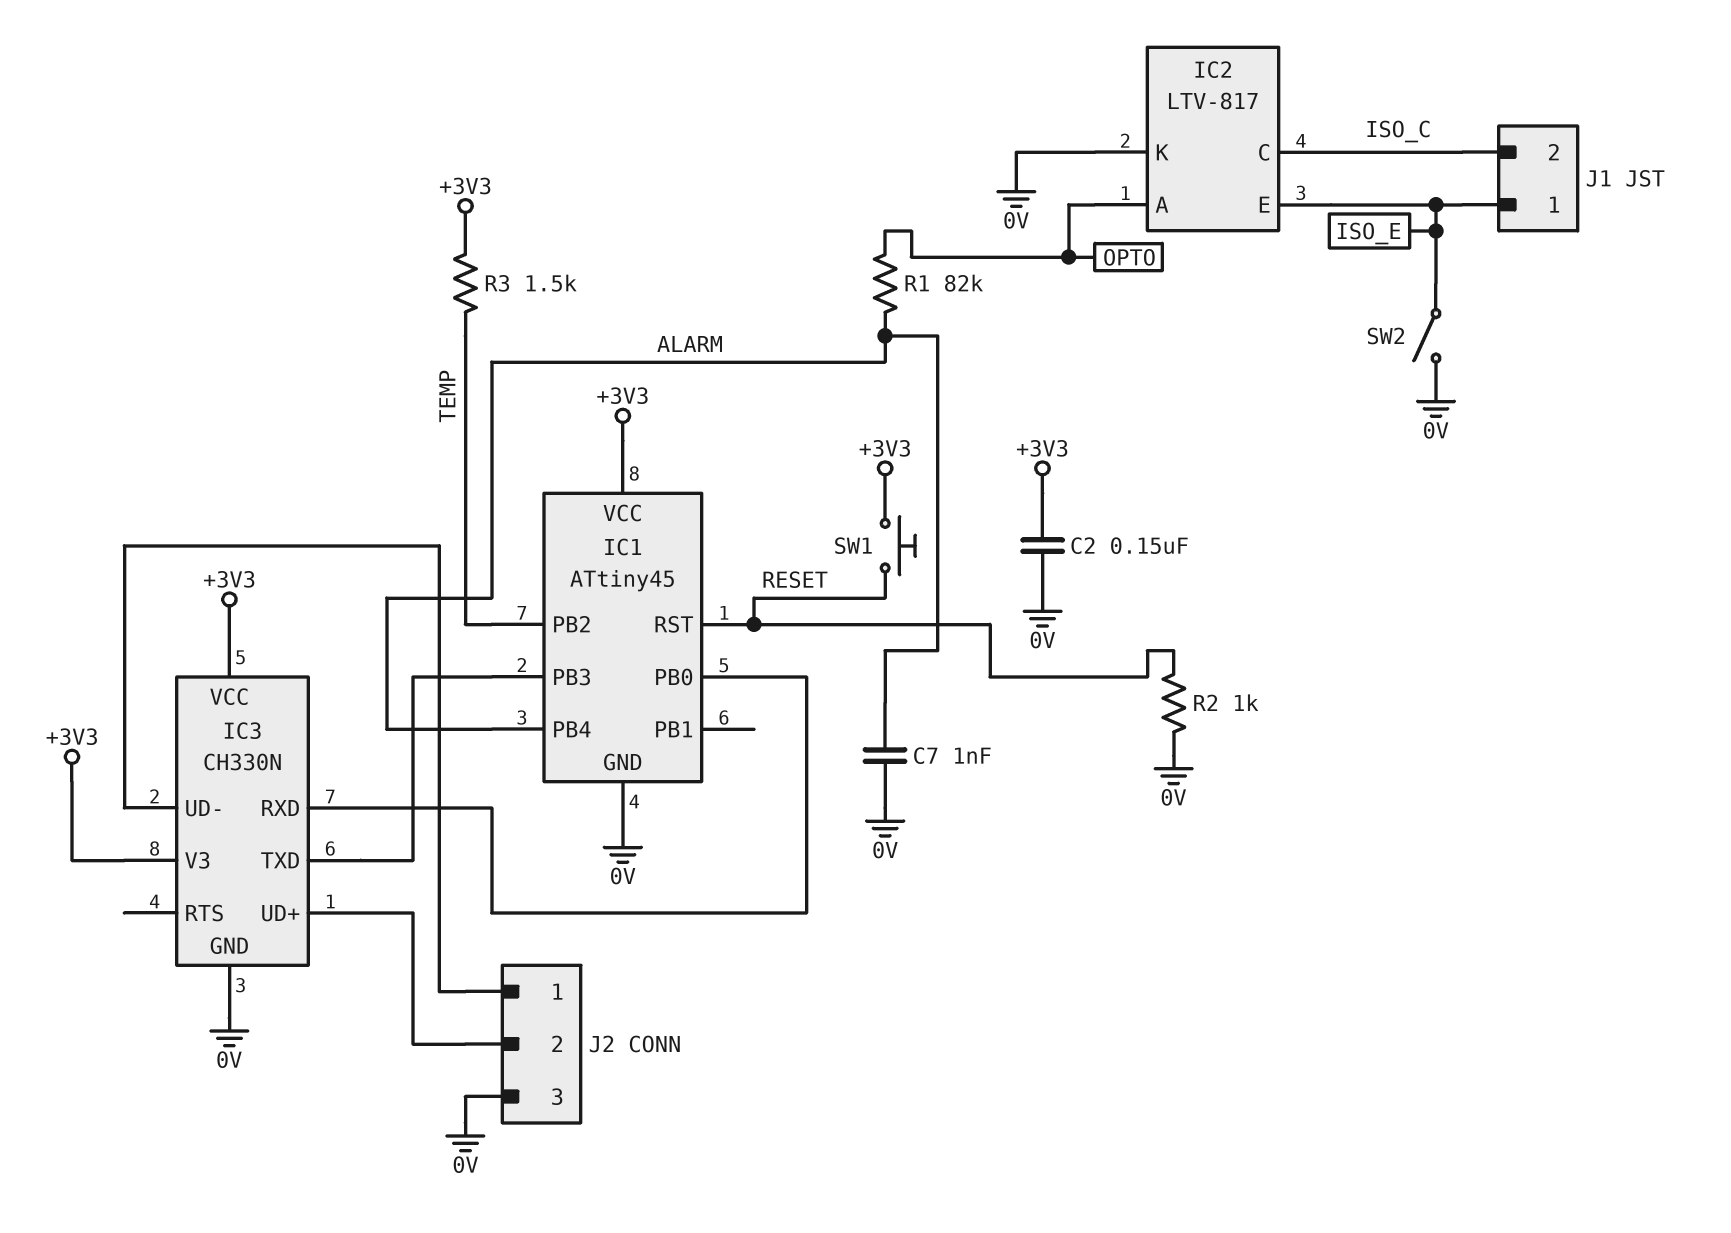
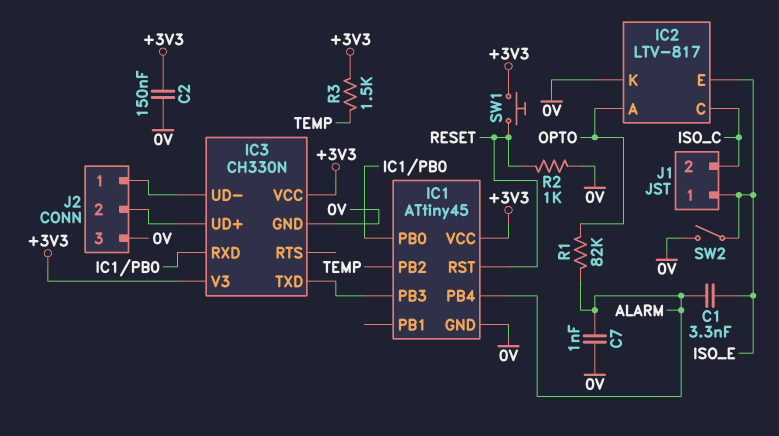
C1: none -> 3.3nF (ALARM, ISO_E)

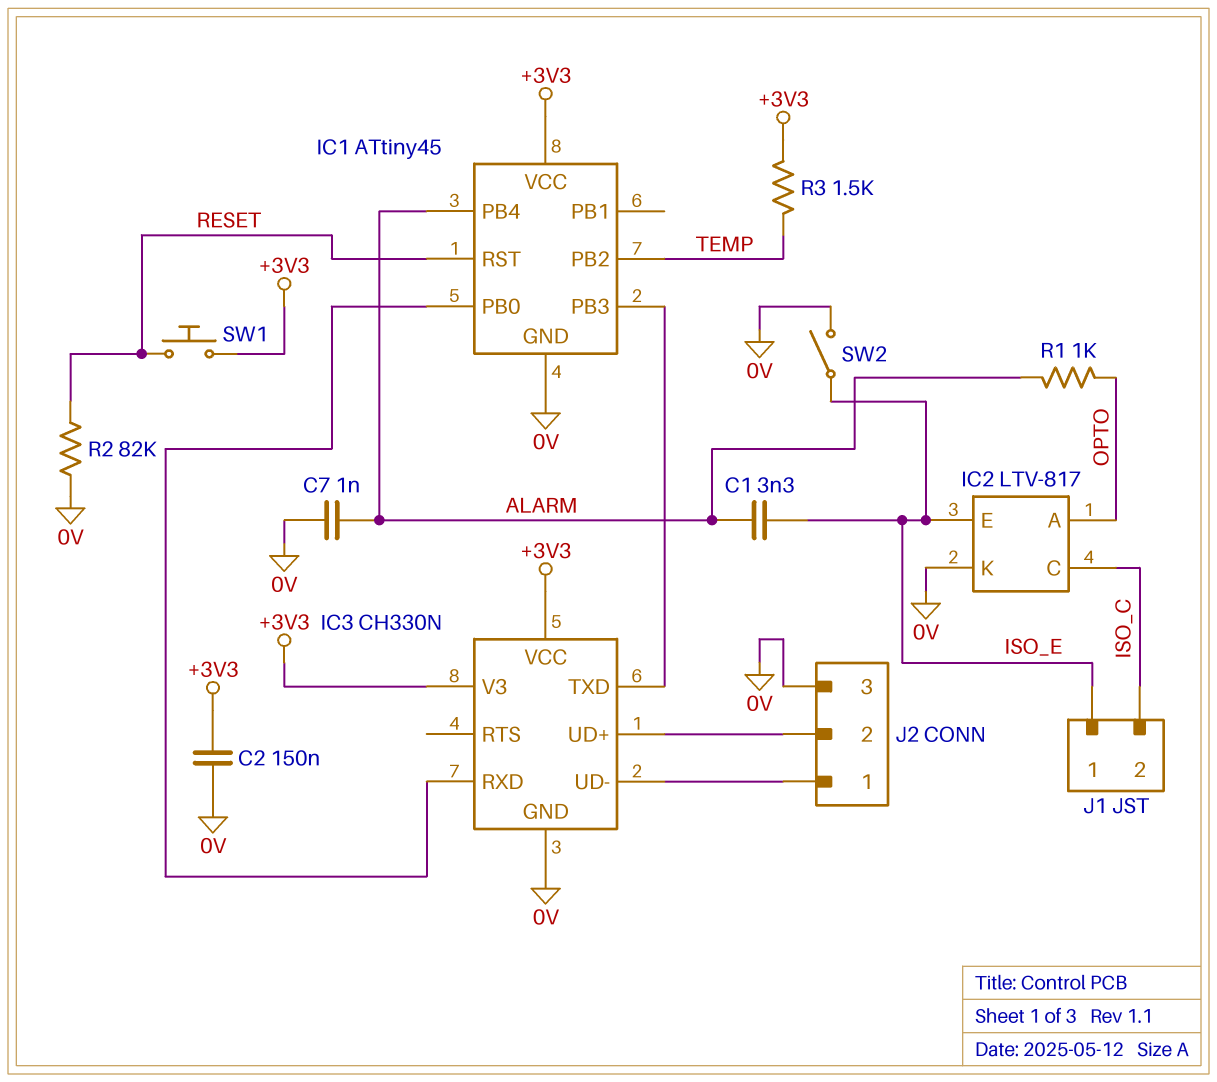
R1: 82k (ALARM, OPTO) -> 1k (ALARM, OPTO)
R2: 1k (0V, RESET) -> 82k (0V, RESET)

